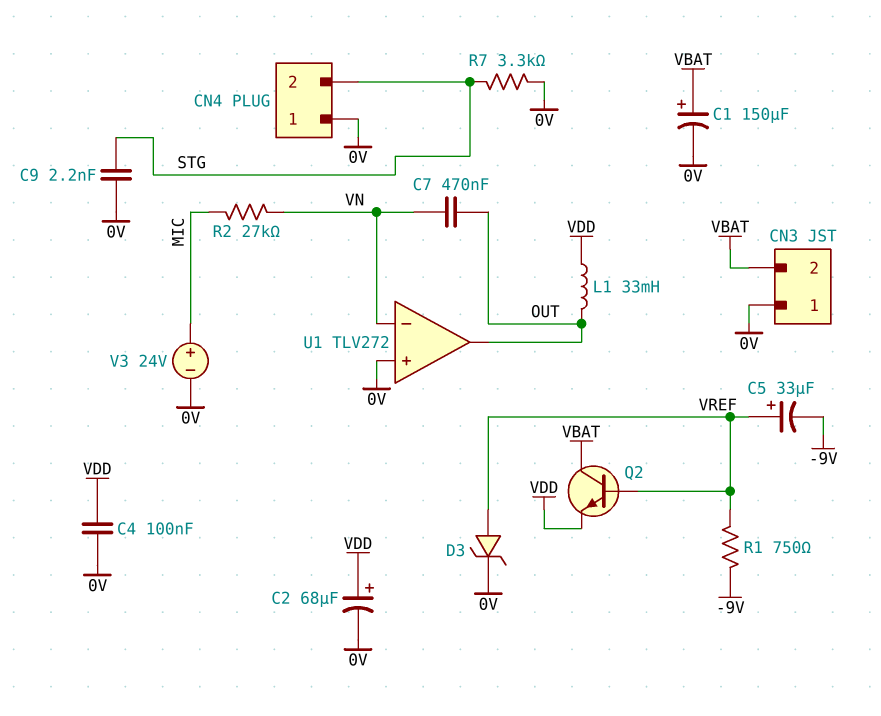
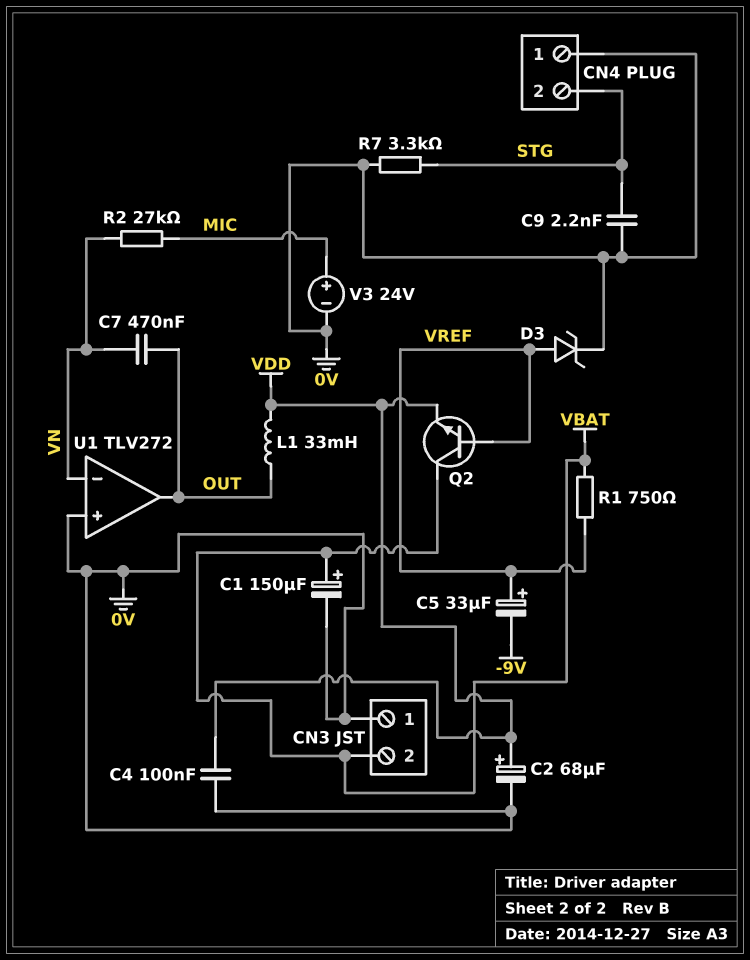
R1: 750 (-9V, VREF) -> 750 (VBAT, VREF)

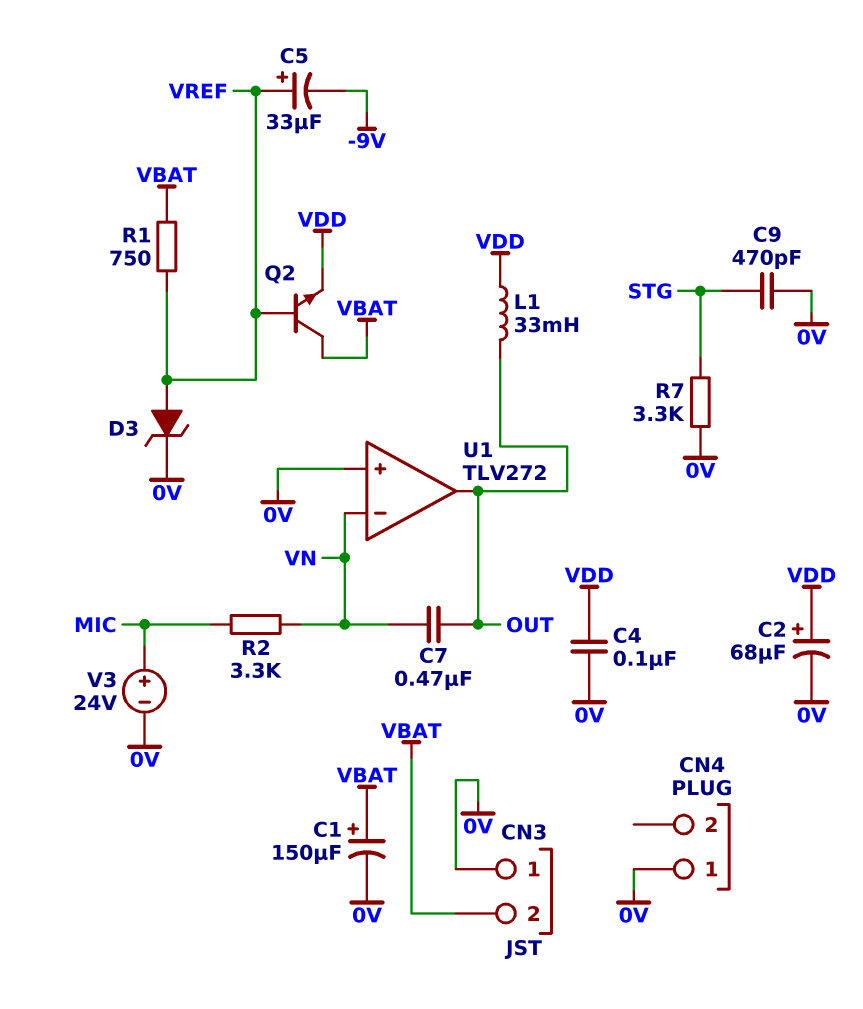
C9: 2.2nF (0V, STG) -> 470pF (0V, STG)
CN4 pin 2: STG -> none
R2: 27k (MIC, VN) -> 3.3k (MIC, VN)

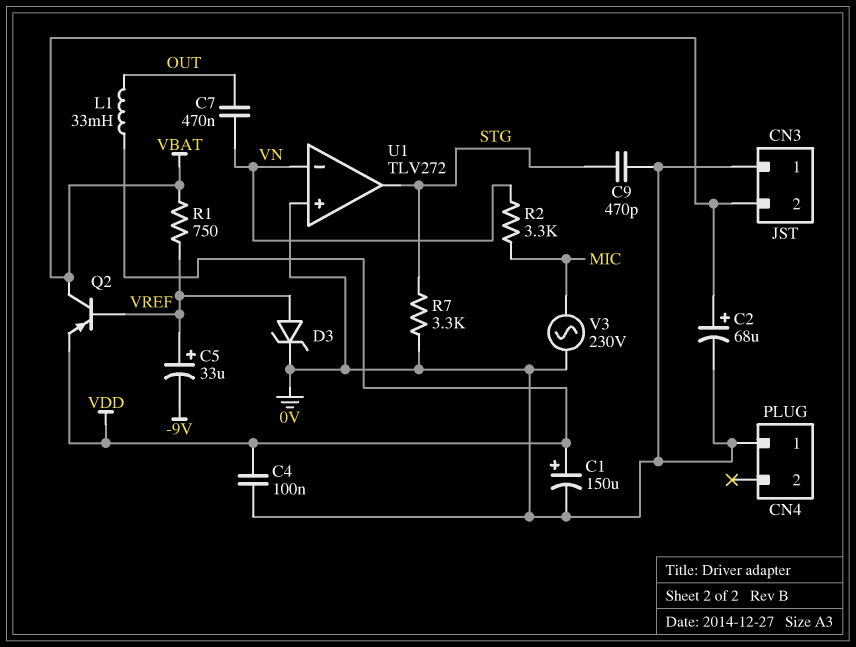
C1: 150uF (plus VBAT, minus 0V) -> 150uF (plus VDD, minus 0V)
C2: 68uF (plus VDD, minus 0V) -> 68uF (plus VBAT, minus 0V)
Q2: NPN (B VREF, C VBAT, E VDD) -> PNP (B VREF, C VBAT, E VDD)
U1 pin out: OUT -> STG
V3: 24V (plus MIC, minus 0V) -> AC 230V (0V, MIC)

